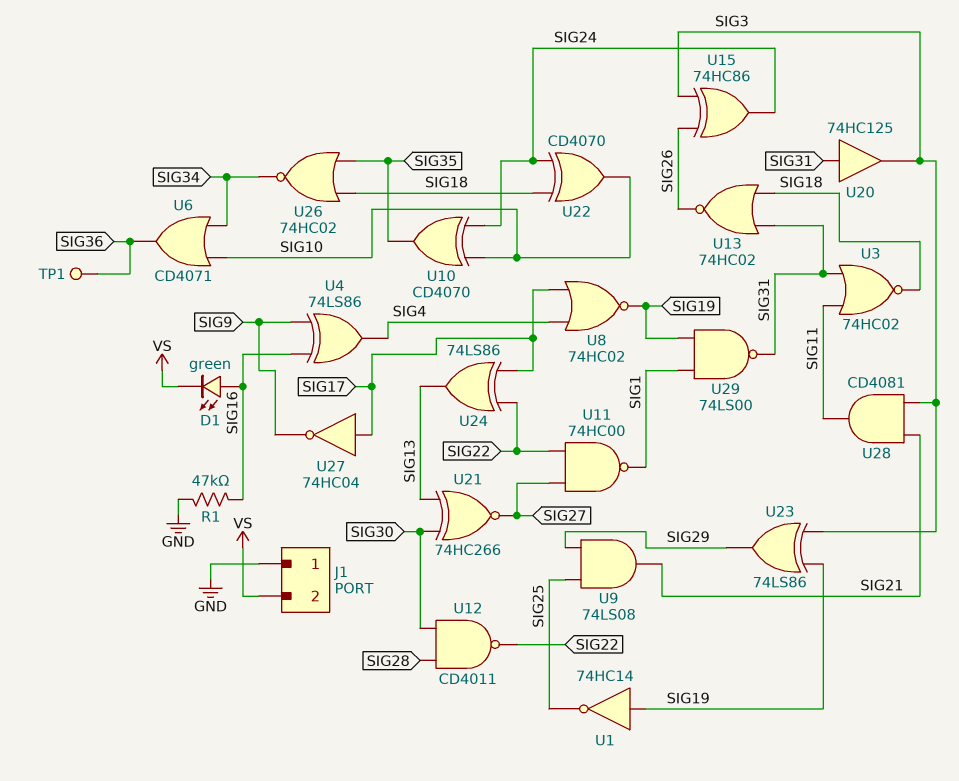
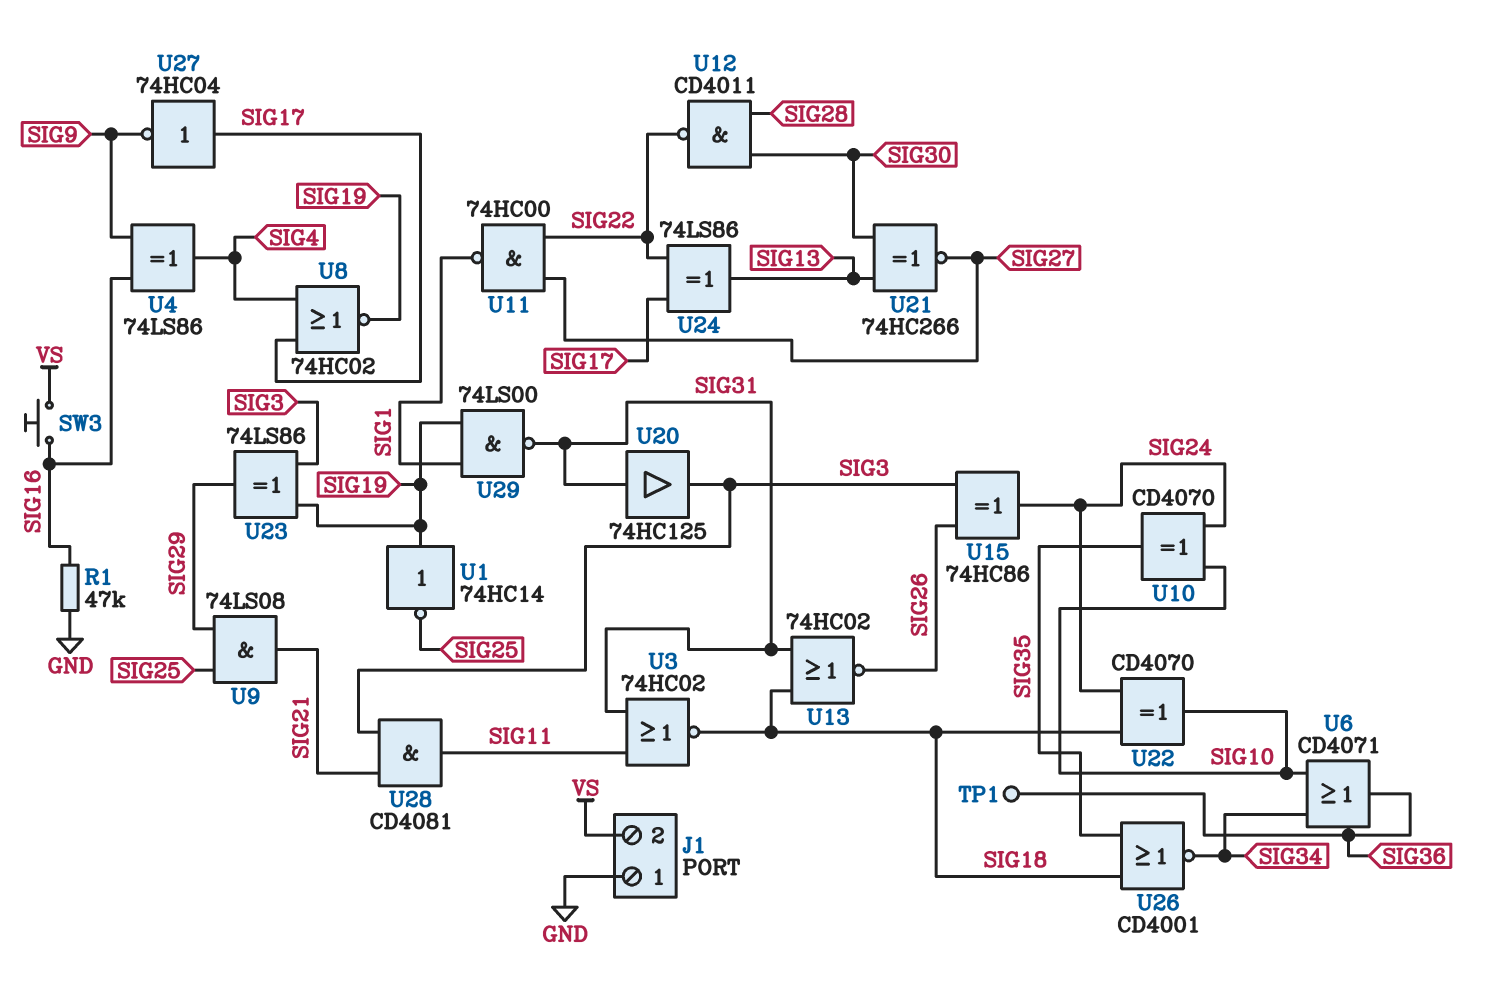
D1: LED green (A SIG16, K VS) -> none
SW3: none -> button (SIG16, VS)
U26: NOR 74HC02 (in SIG18, in SIG35, out SIG34) -> NOR CD4001 (in SIG18, in SIG35, out SIG34)

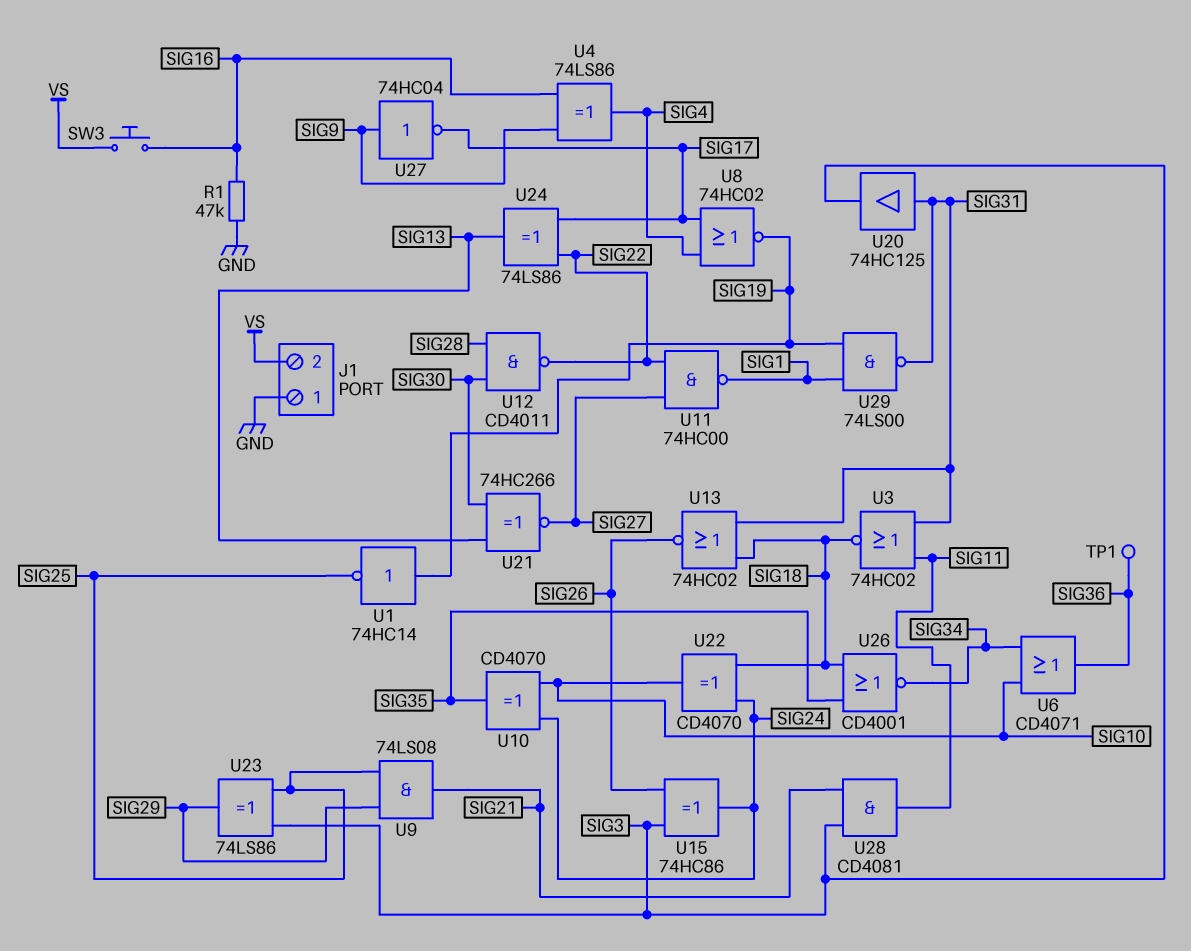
U23: XOR 74LS86 (in SIG3, in SIG19, out SIG29) -> XOR 74LS86 (in SIG3, in SIG25, out SIG29)
U27: NOT 74HC04 (in SIG17, out SIG9) -> NOT 74HC04 (in SIG9, out SIG17)

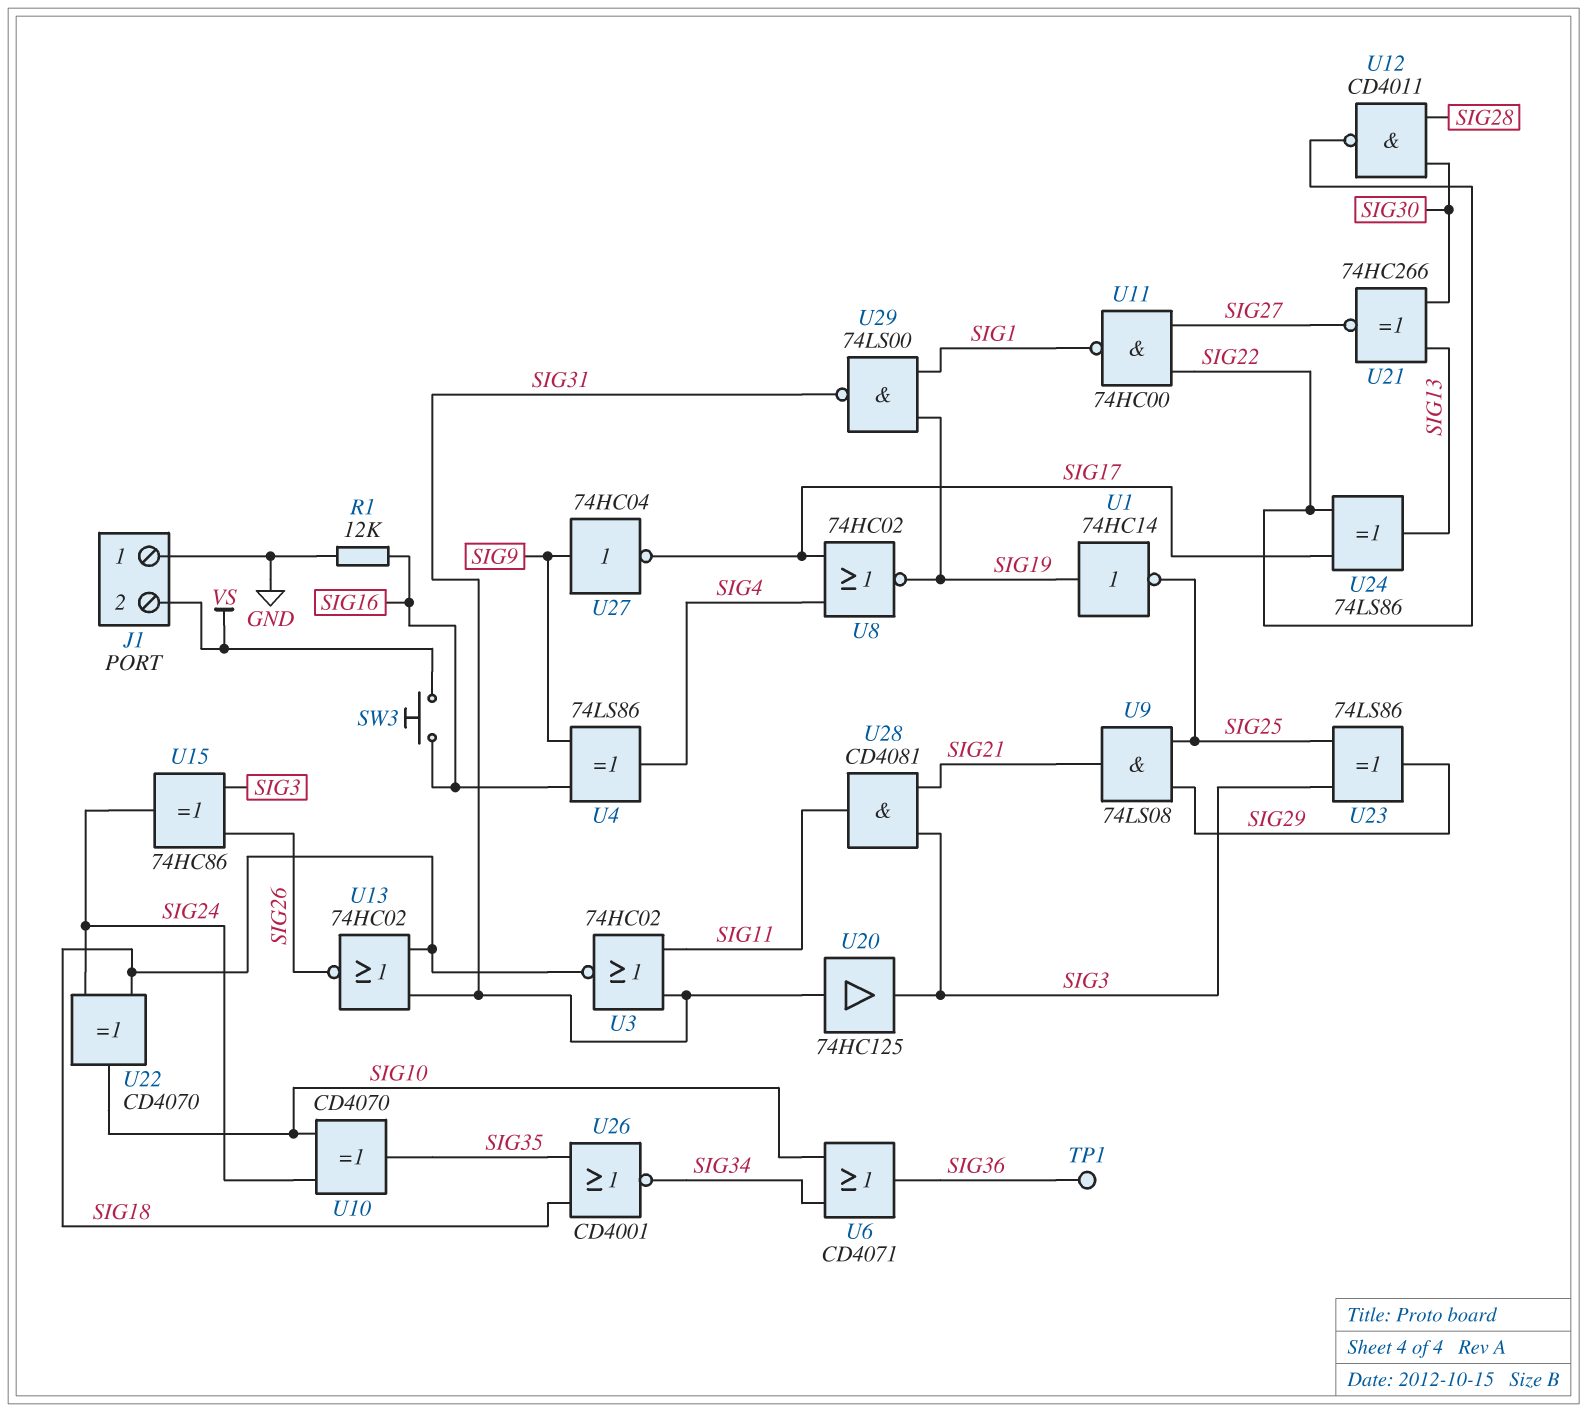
R1: 47k (GND, SIG16) -> 12k (GND, SIG16)

